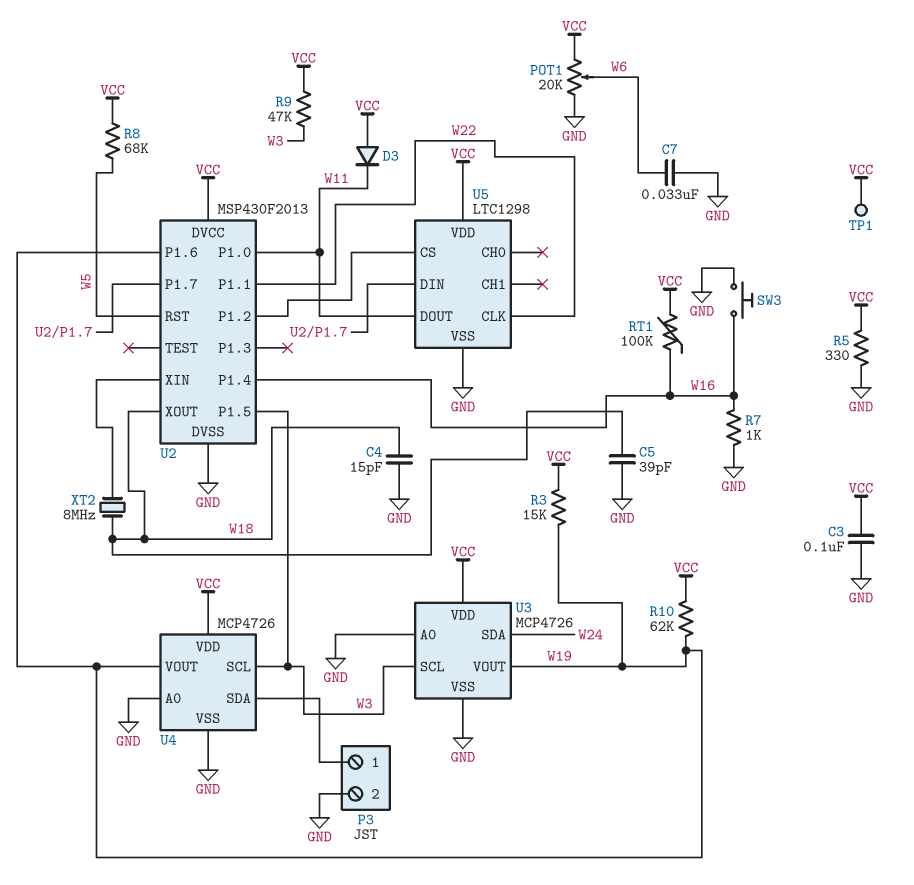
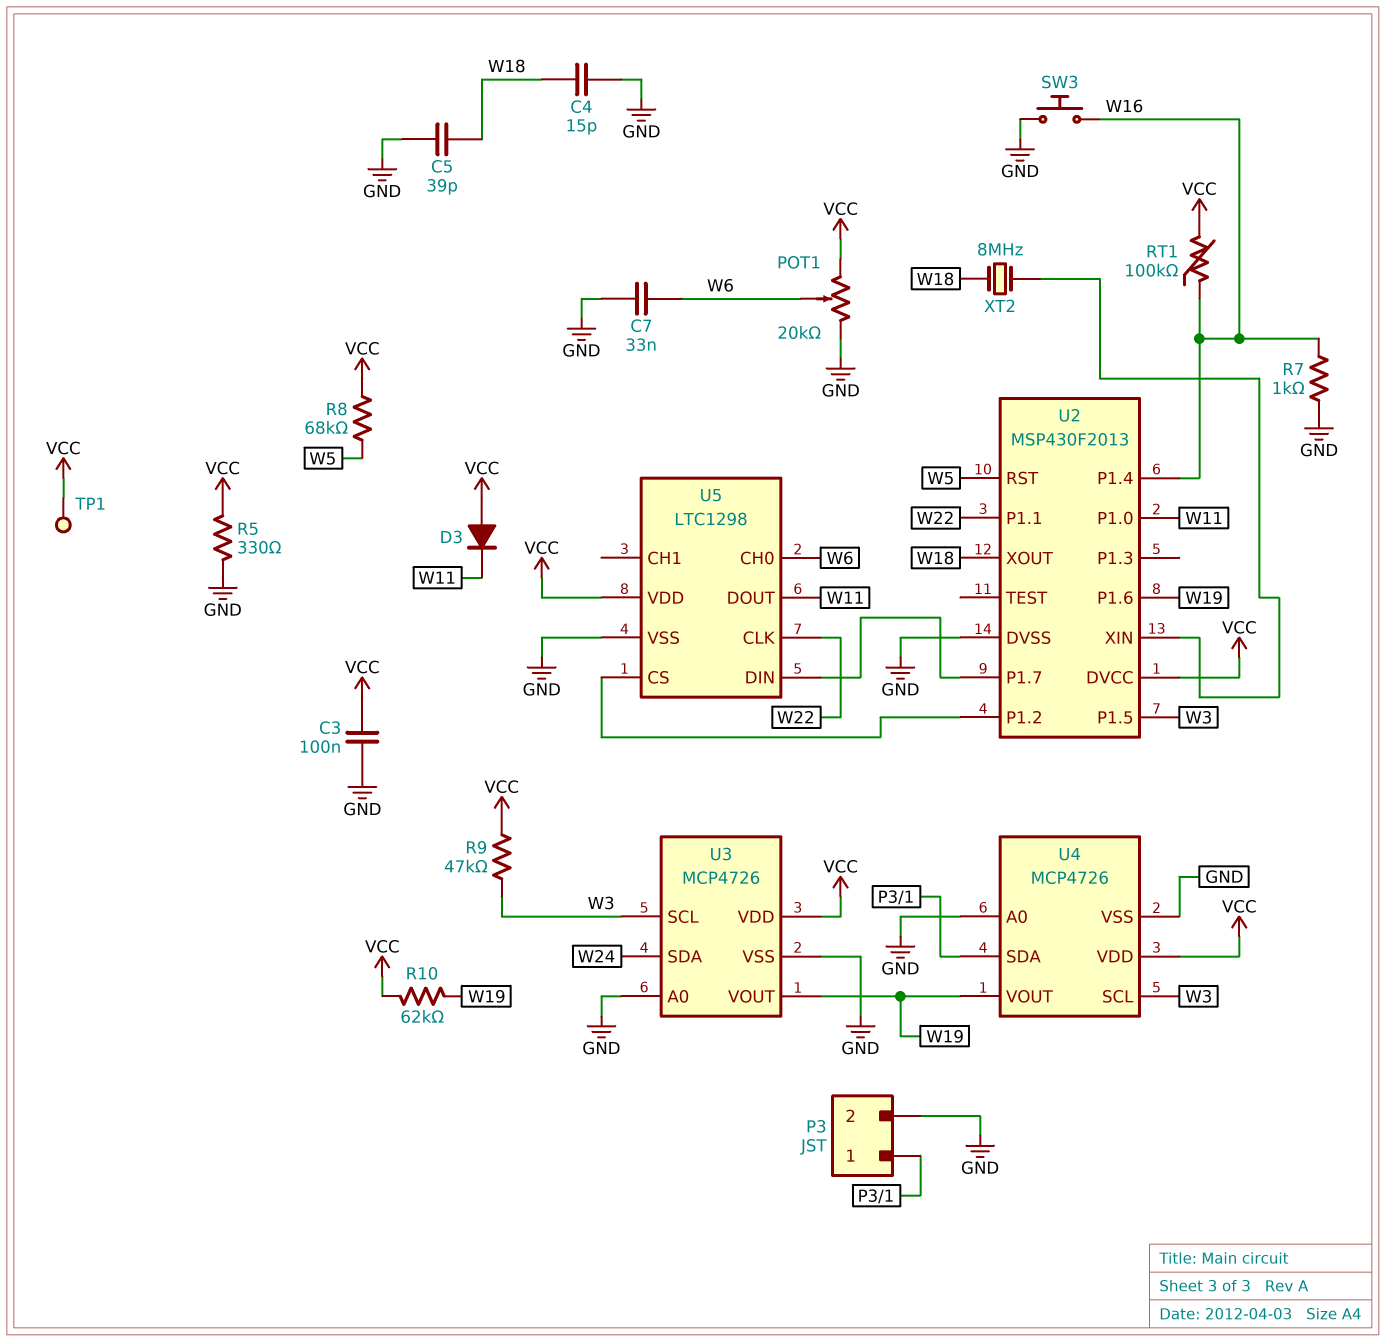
R3: 15k (VCC, W19) -> none
U5 pin CH0: none -> W6

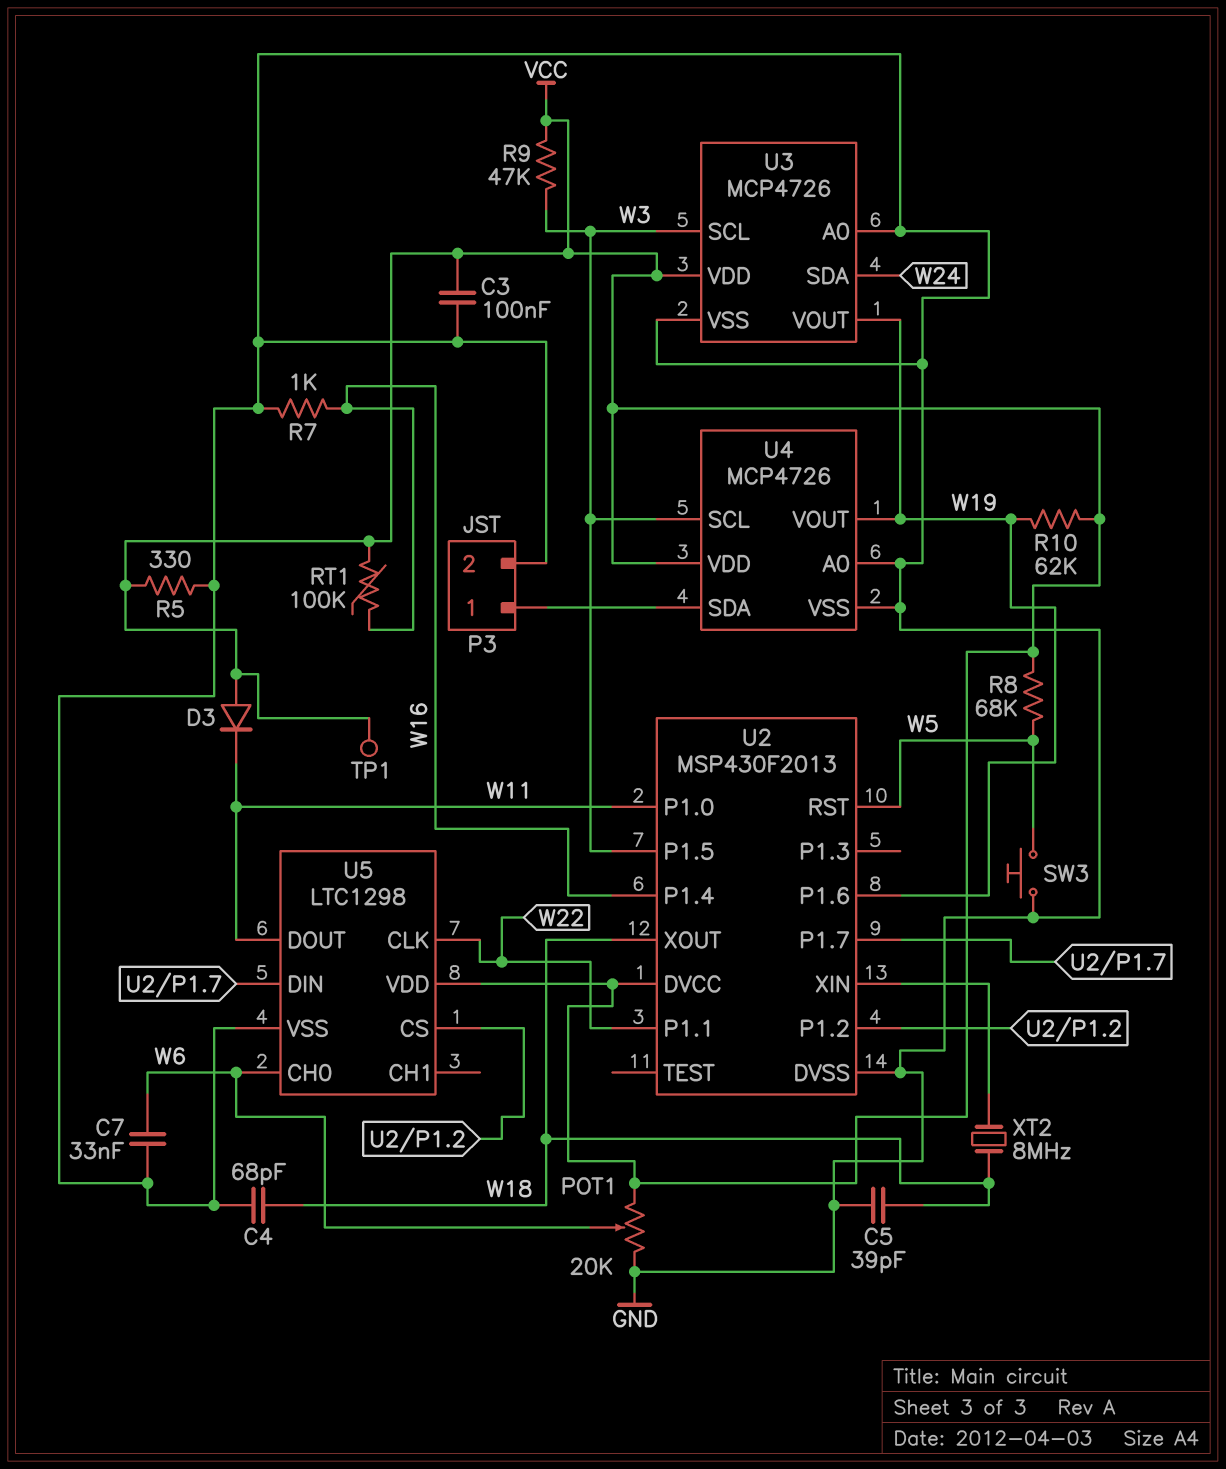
C4: 15pF (GND, W18) -> 68pF (GND, W18)
SW3: button (GND, W16) -> button (GND, W5)

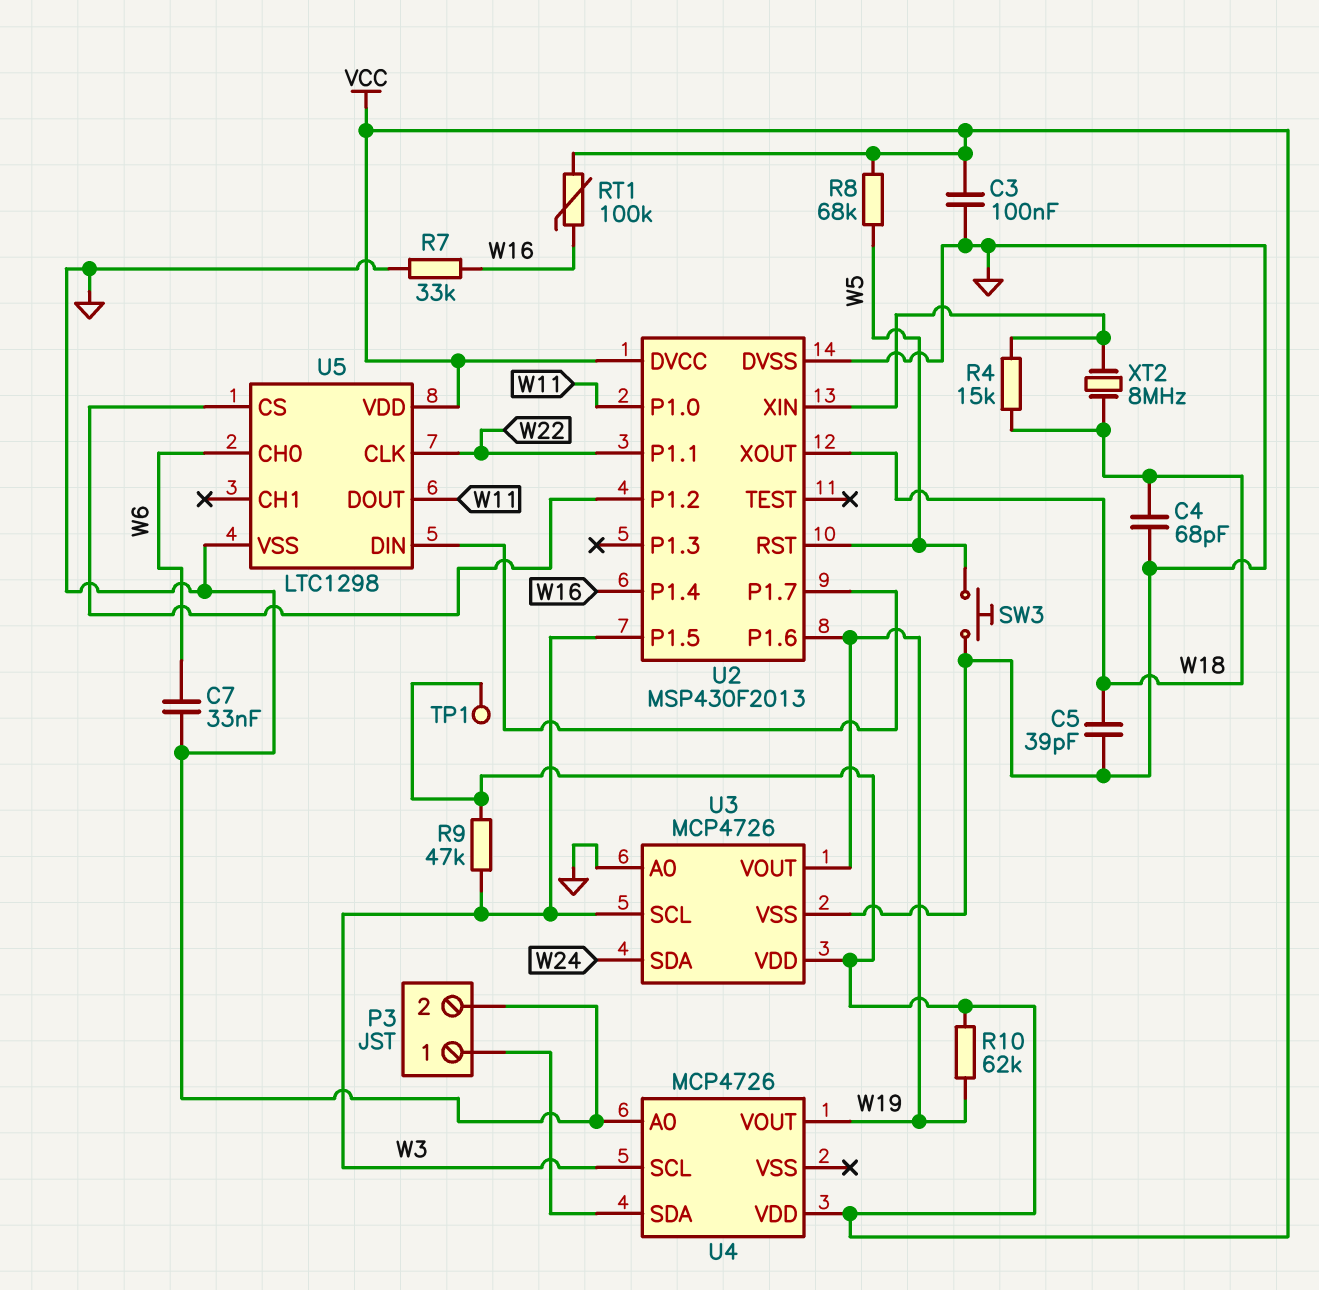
D3: diode (A VCC, K W11) -> none
POT1: 20k (GND, VCC, wiper W6) -> none
R4: none -> 15k (U2/XIN, W18)
R5: 330 (GND, VCC) -> none
R7: 1k (GND, W16) -> 33k (GND, W16)
U4 pin VSS: GND -> none

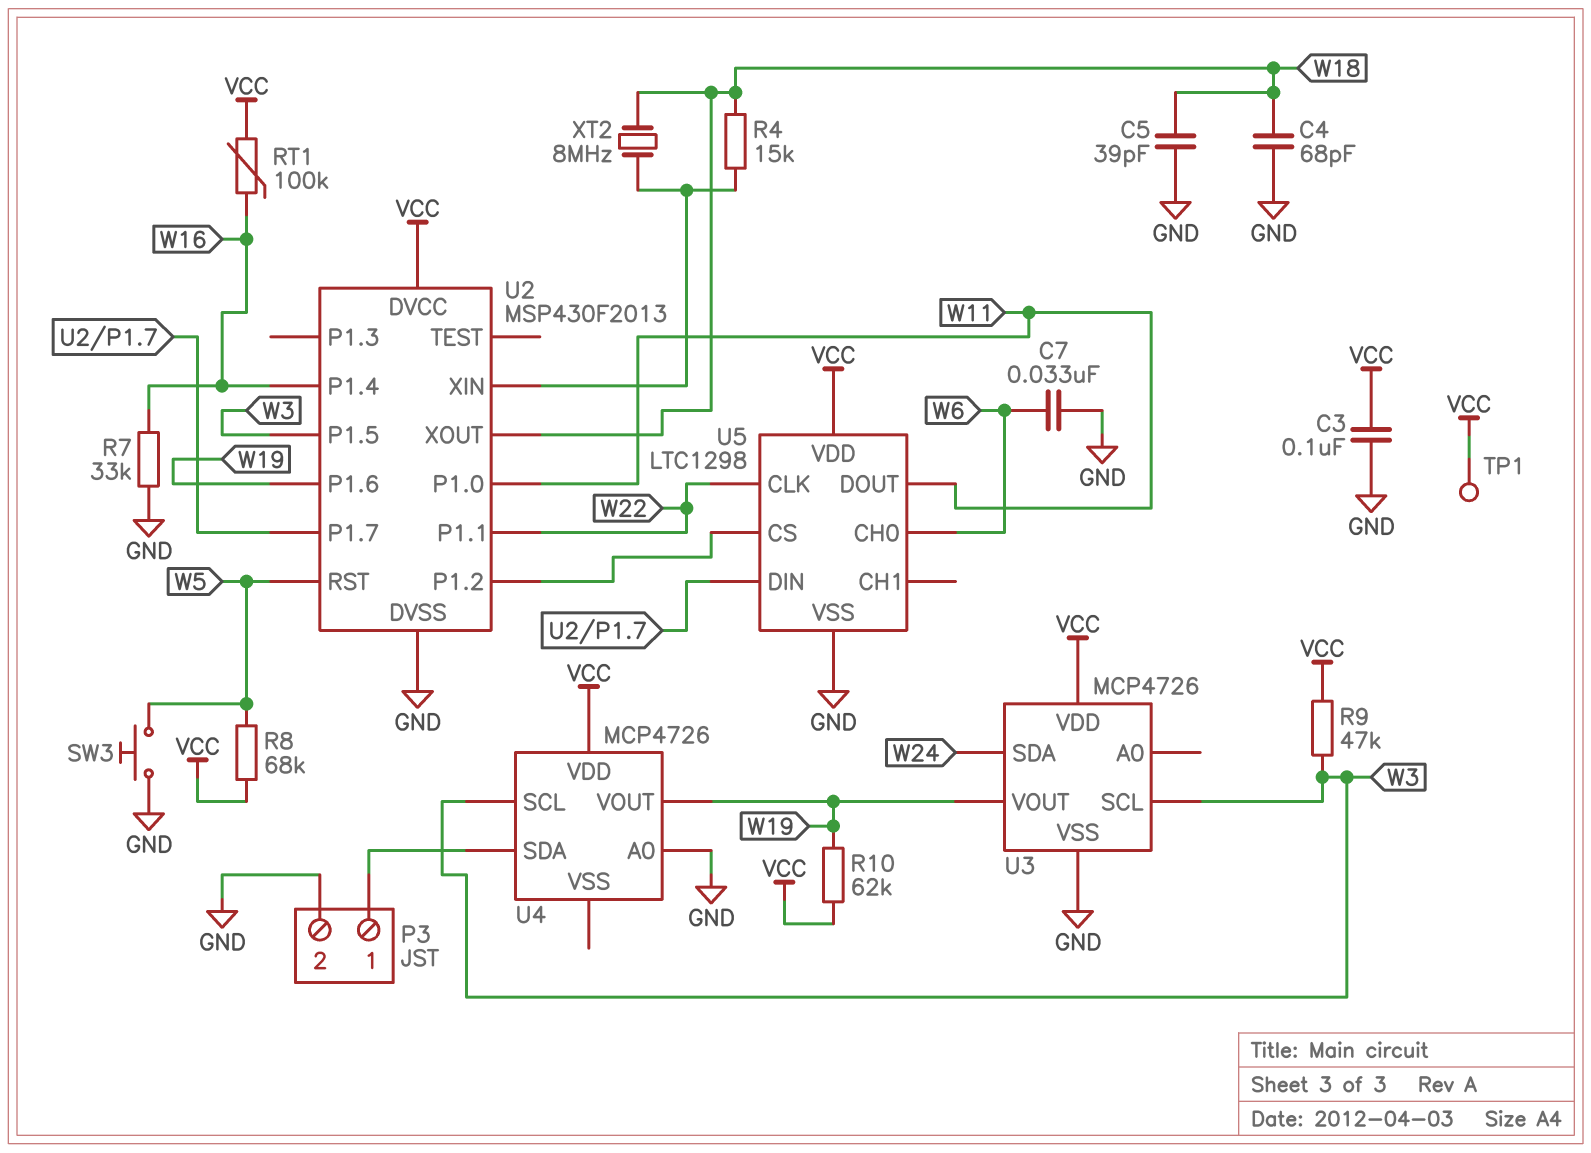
U3 pin A0: GND -> none

